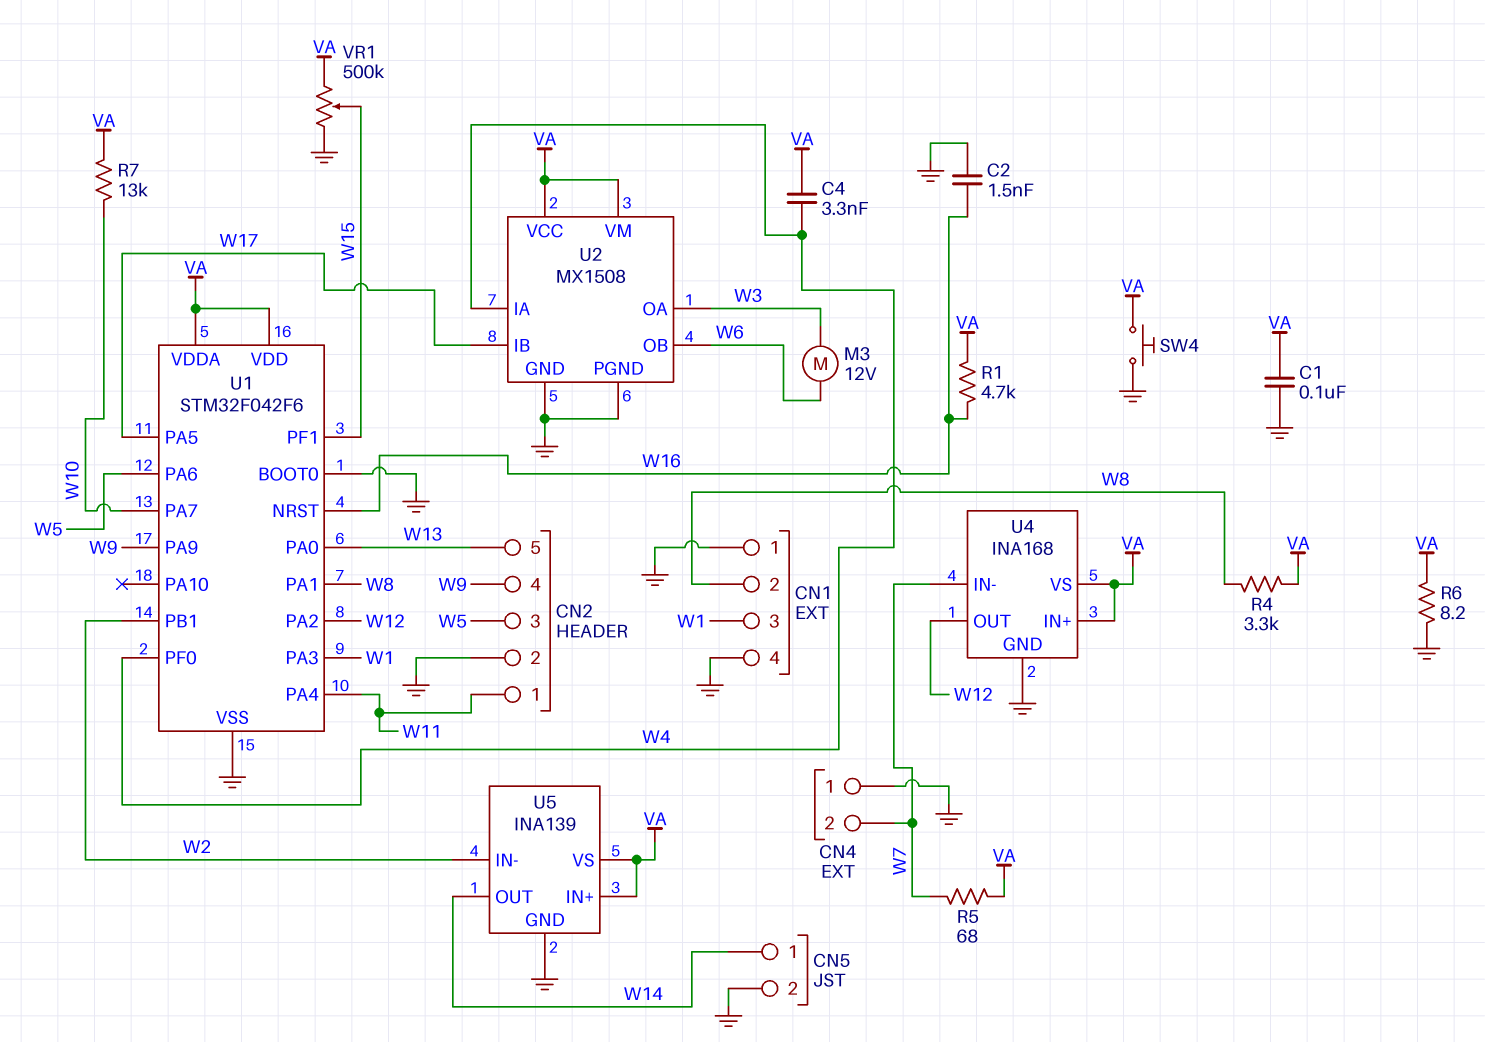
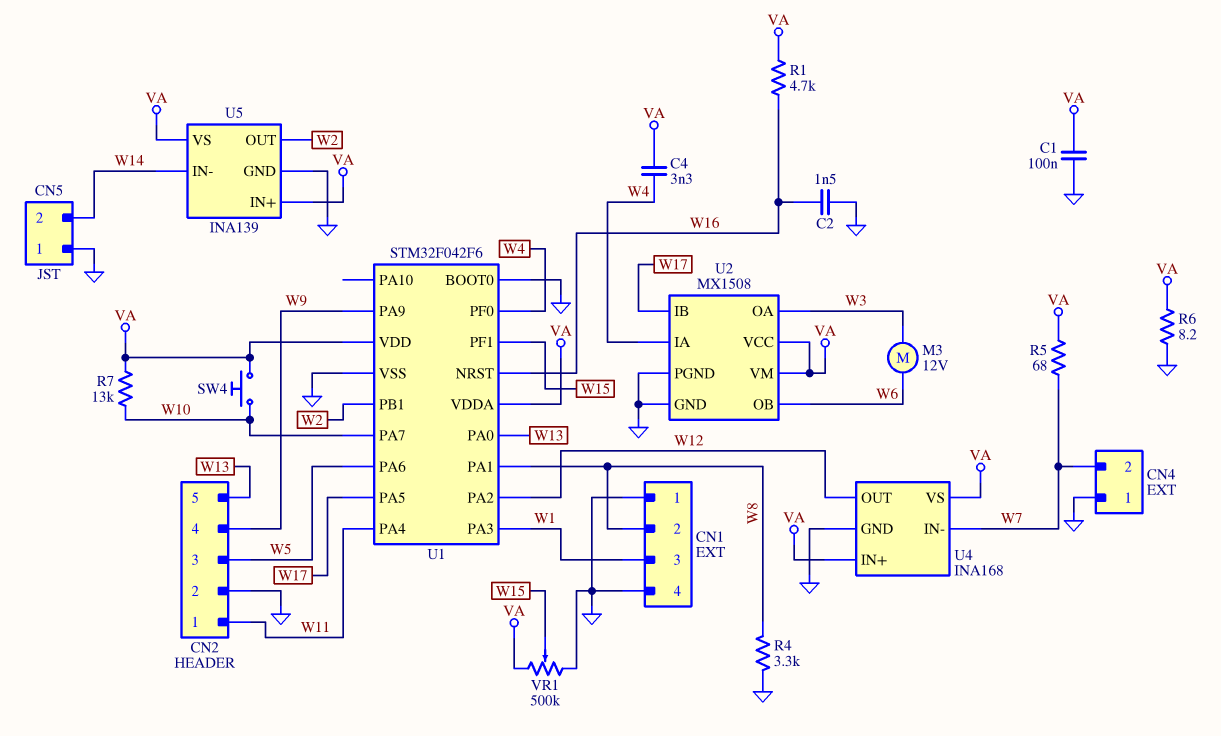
CN5 pin 1: W14 -> GND
CN5 pin 2: GND -> W14
R4: 3.3k (VA, W8) -> 3.3k (GND, W8)
SW4: button (GND, VA) -> button (VA, W10)
U5 pin IN-: W2 -> W14
U5 pin OUT: W14 -> W2

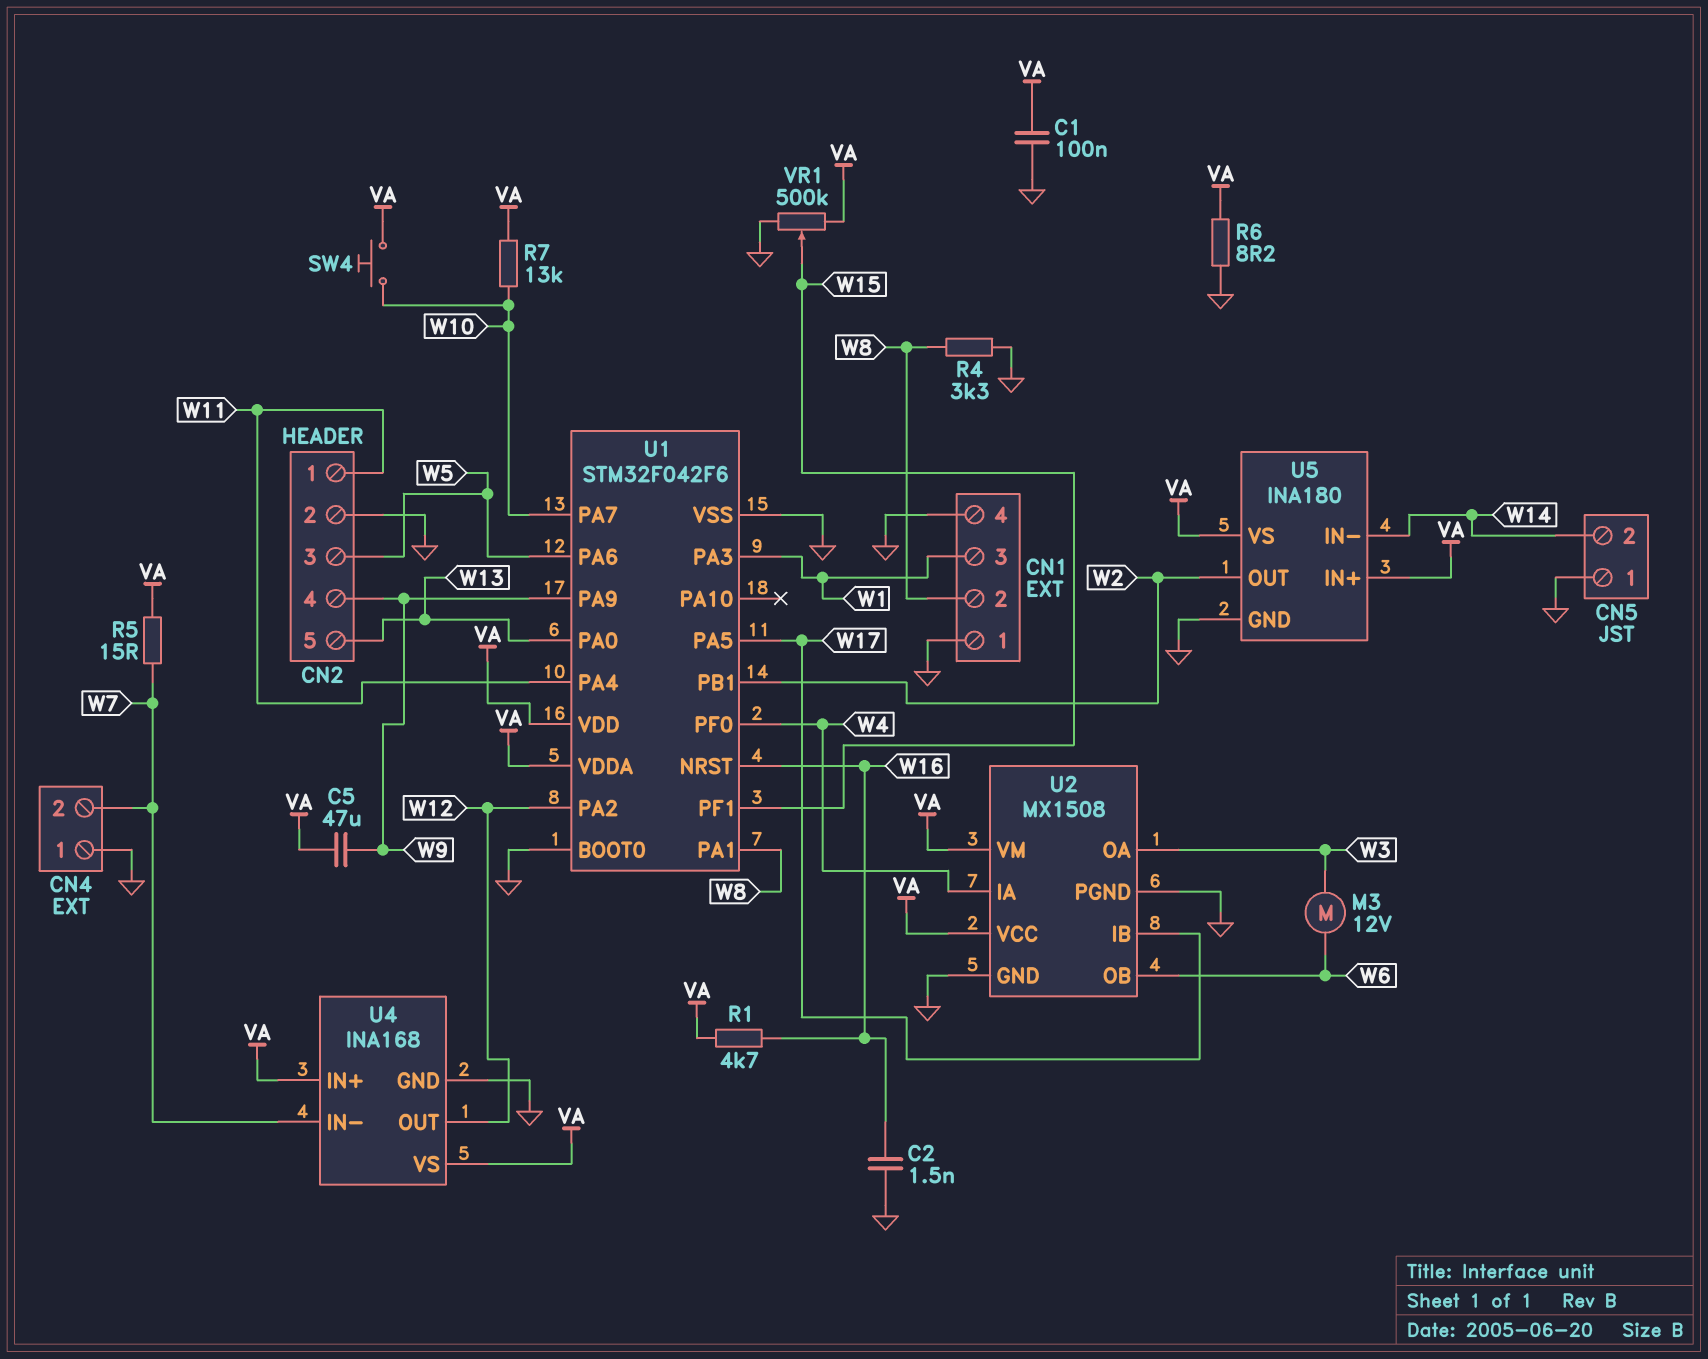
C4: 3.3nF (VA, W4) -> none
C5: none -> 47uF (VA, W9)
R5: 68 (VA, W7) -> 15 (VA, W7)
U5: INA139 -> INA180

